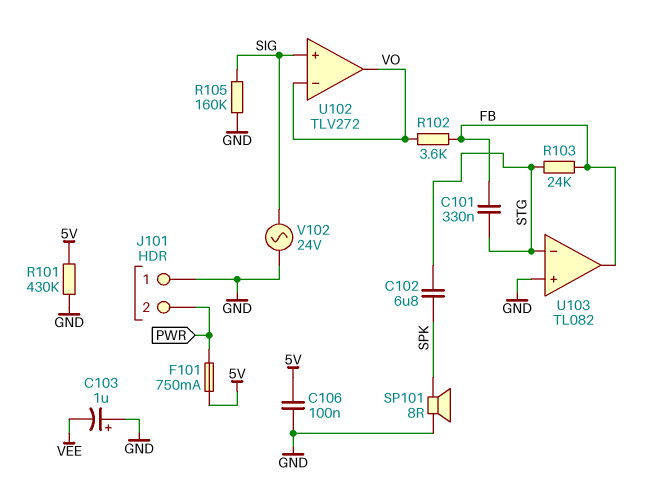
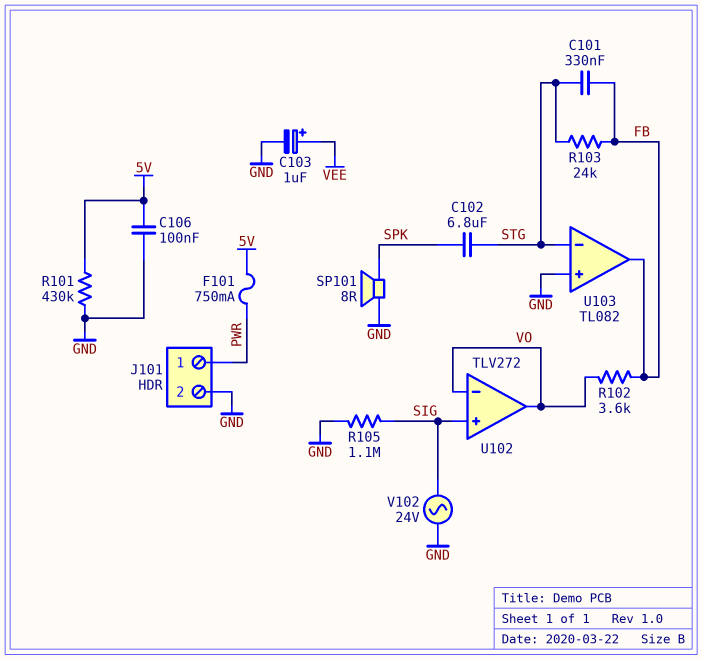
C103: 1uF (plus GND, minus VEE) -> 1uF (plus VEE, minus GND)
J101 pin 1: GND -> PWR
J101 pin 2: PWR -> GND
R105: 160k (GND, SIG) -> 1.1M (GND, SIG)

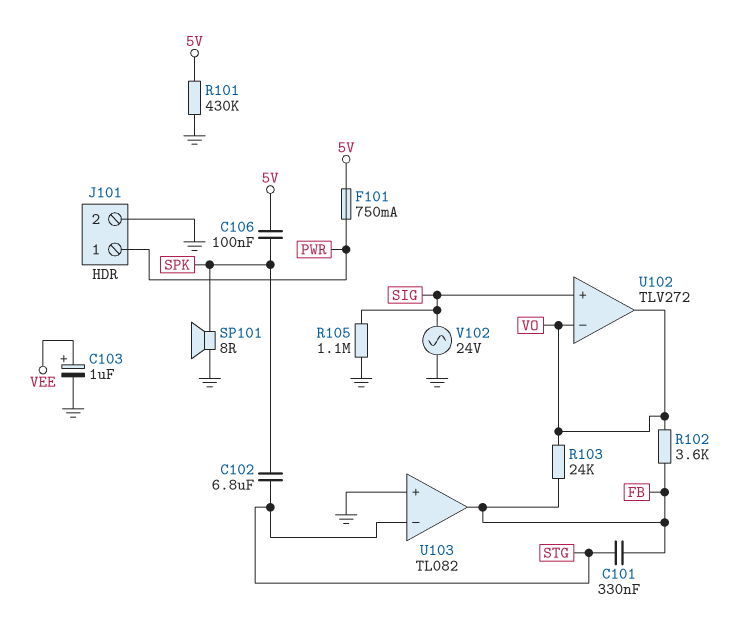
C106: 100nF (5V, GND) -> 100nF (5V, SPK)
R103: 24k (FB, STG) -> 24k (FB, VO)

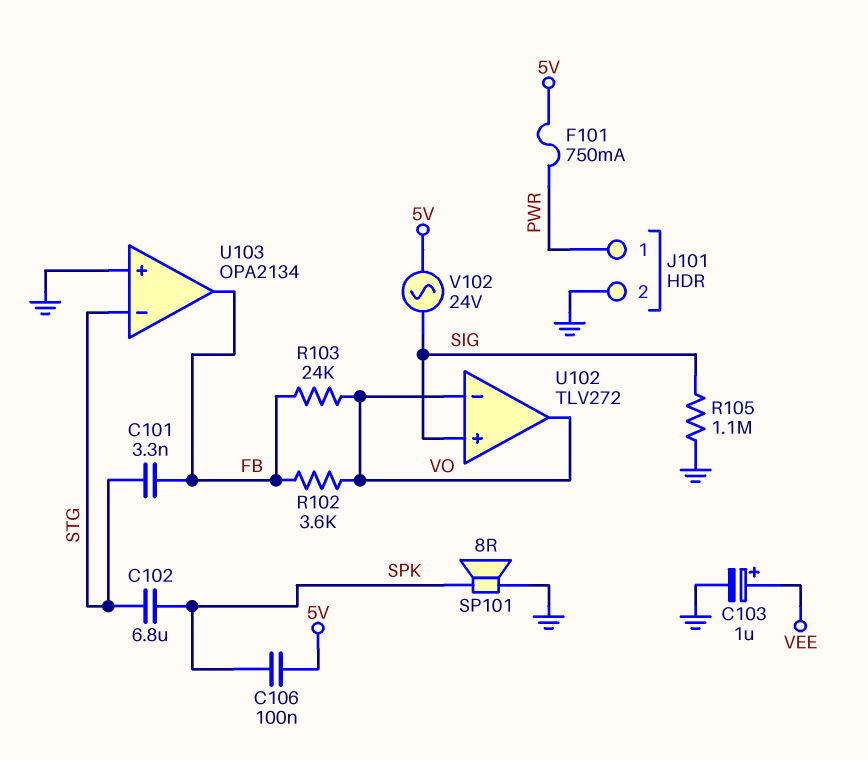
C101: 330nF (FB, STG) -> 3.3nF (FB, STG)
R101: 430k (5V, GND) -> none
U103: TL082 -> OPA2134
V102: AC 24V (GND, SIG) -> AC 24V (5V, SIG)

